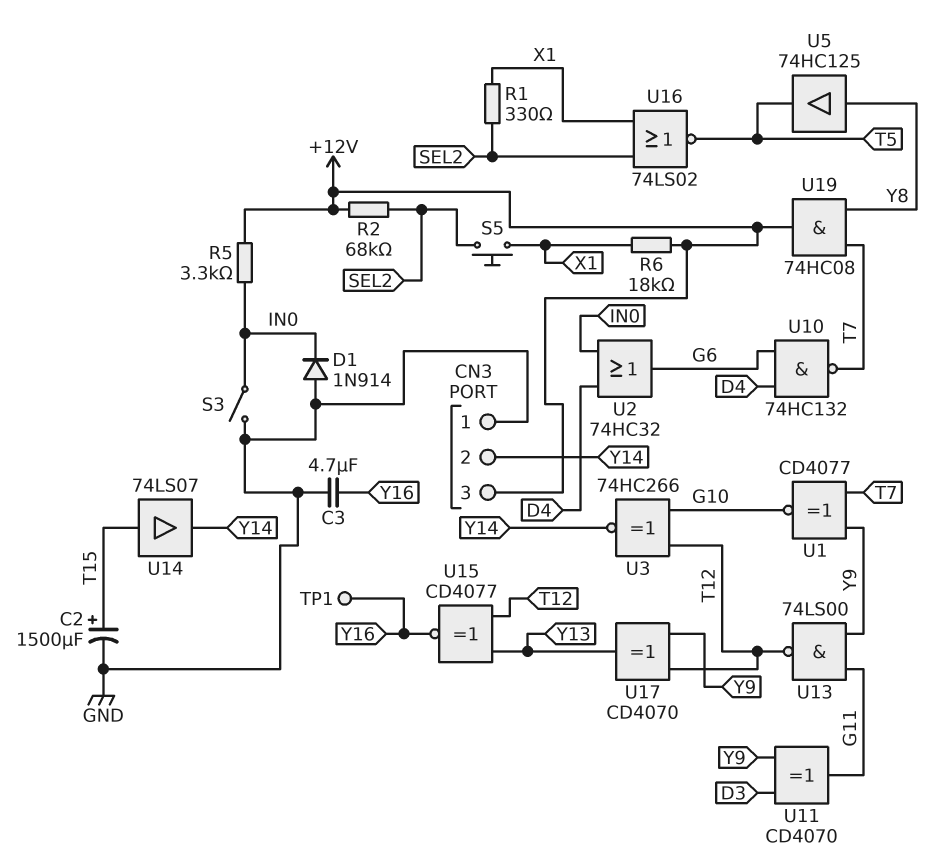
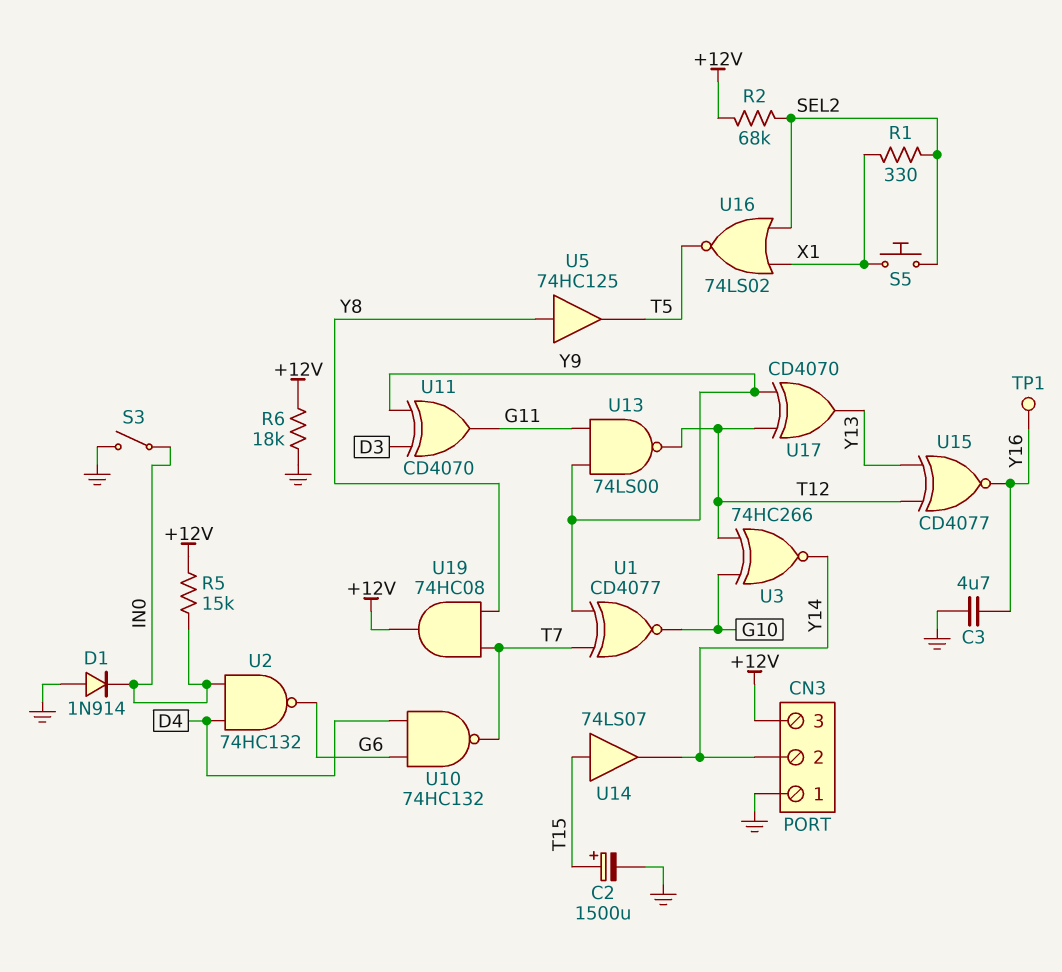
R5: 3.3k (+12V, IN0) -> 15k (+12V, IN0)
R6: 18k (+12V, X1) -> 18k (+12V, GND)
U2: OR 74HC32 (in D4, in IN0, out G6) -> NAND 74HC132 (in D4, in IN0, out G6)

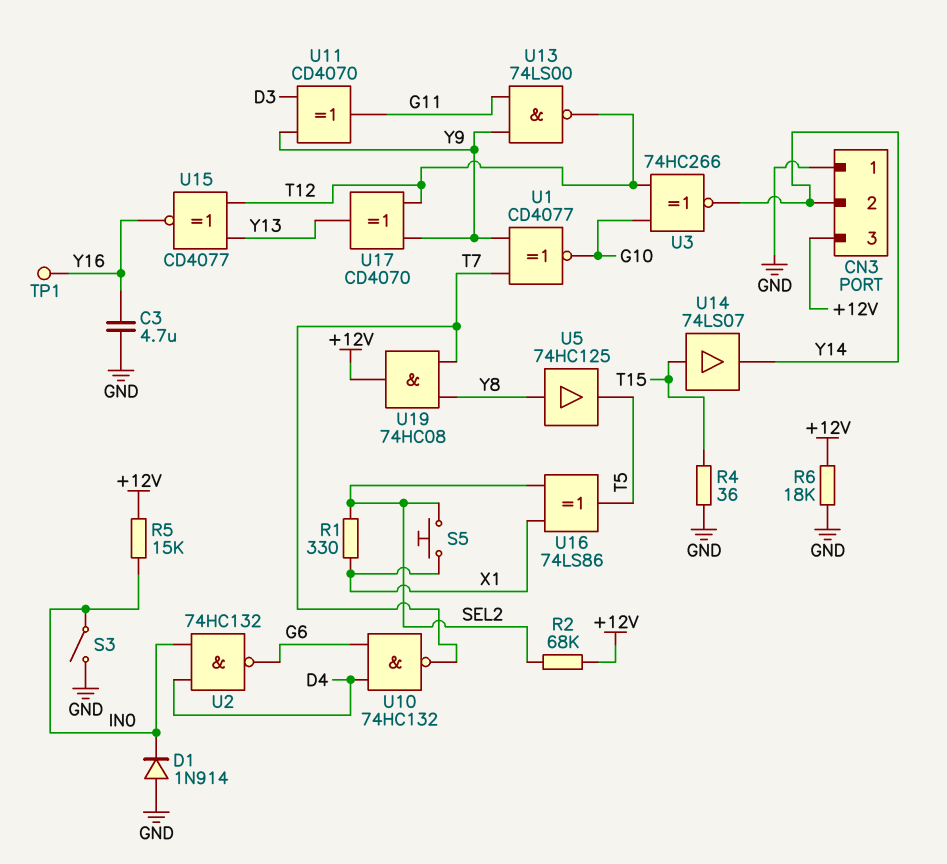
C2: 1500uF (plus T15, minus GND) -> none
R4: none -> 36 (GND, T15)
U16: NOR 74LS02 (in SEL2, in X1, out T5) -> XOR 74LS86 (in SEL2, in X1, out T5)

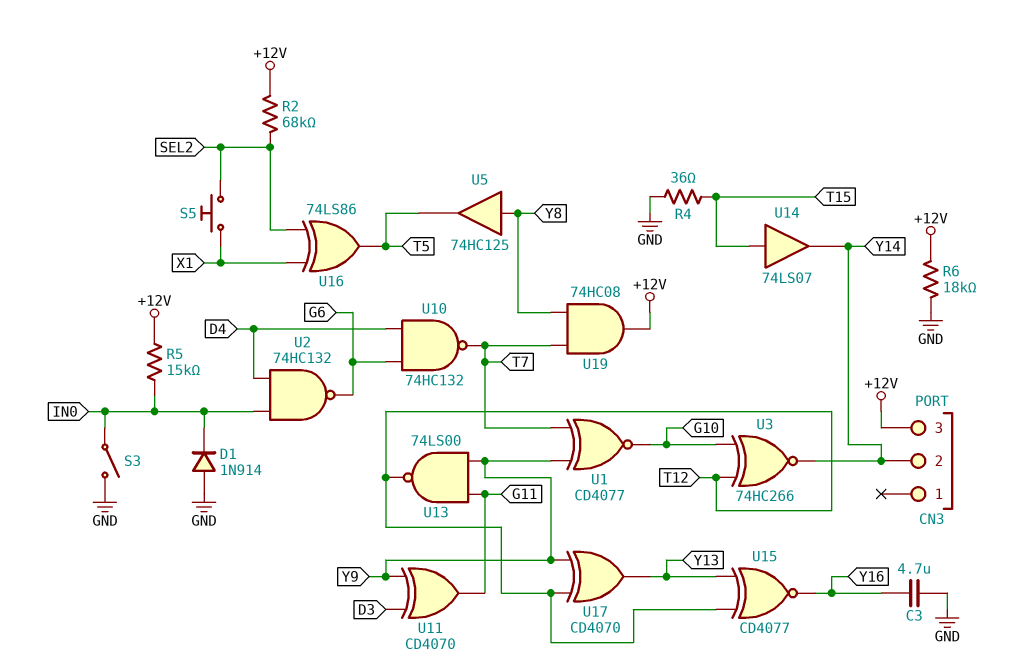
CN3 pin 1: GND -> none
R1: 330 (SEL2, X1) -> none
TP1: test point (Y16) -> none

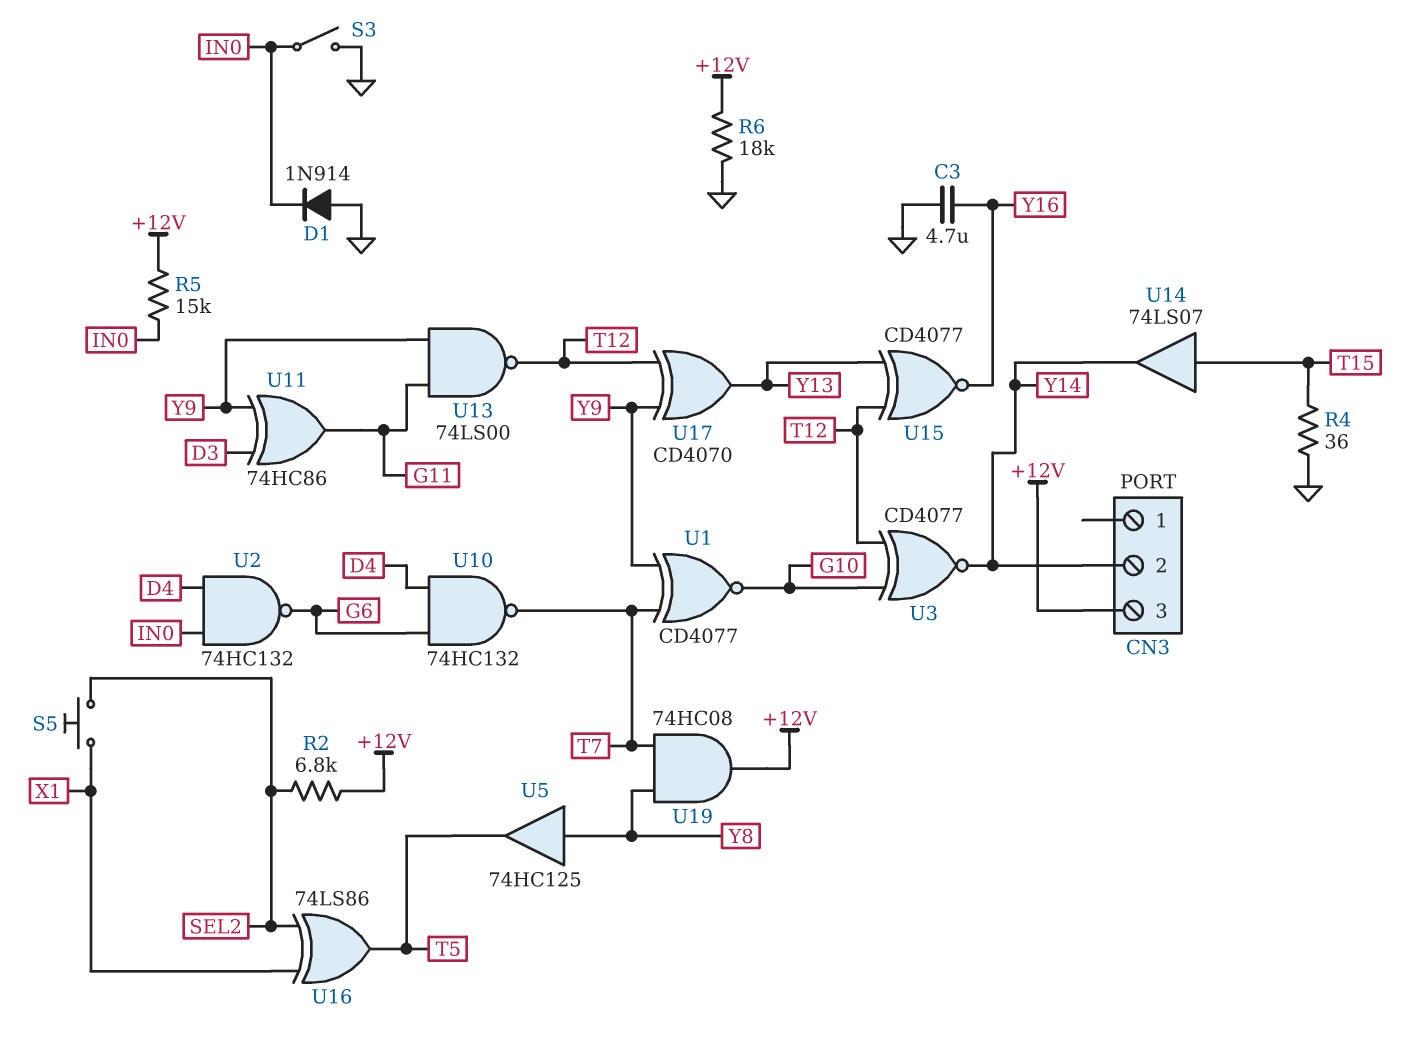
R2: 68k (+12V, SEL2) -> 6.8k (+12V, SEL2)
U3: XNOR 74HC266 (in G10, in T12, out Y14) -> XNOR CD4077 (in G10, in T12, out Y14)
U11: XOR CD4070 (in D3, in Y9, out G11) -> XOR 74HC86 (in D3, in Y9, out G11)

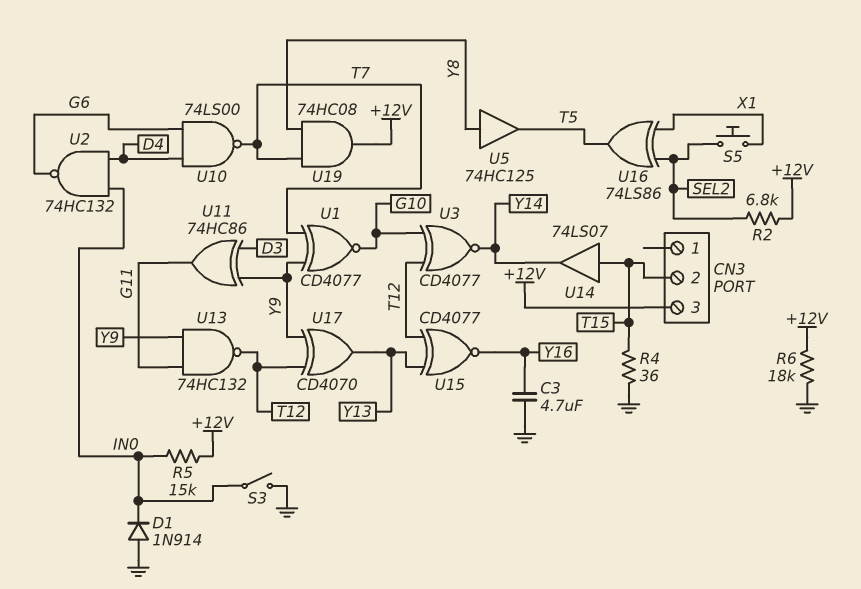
CN3 pin 2: Y14 -> T15
U10: NAND 74HC132 (in D4, in G6, out T7) -> NAND 74LS00 (in D4, in G6, out T7)
U13: NAND 74LS00 (in G11, in Y9, out T12) -> NAND 74HC132 (in G11, in Y9, out T12)

